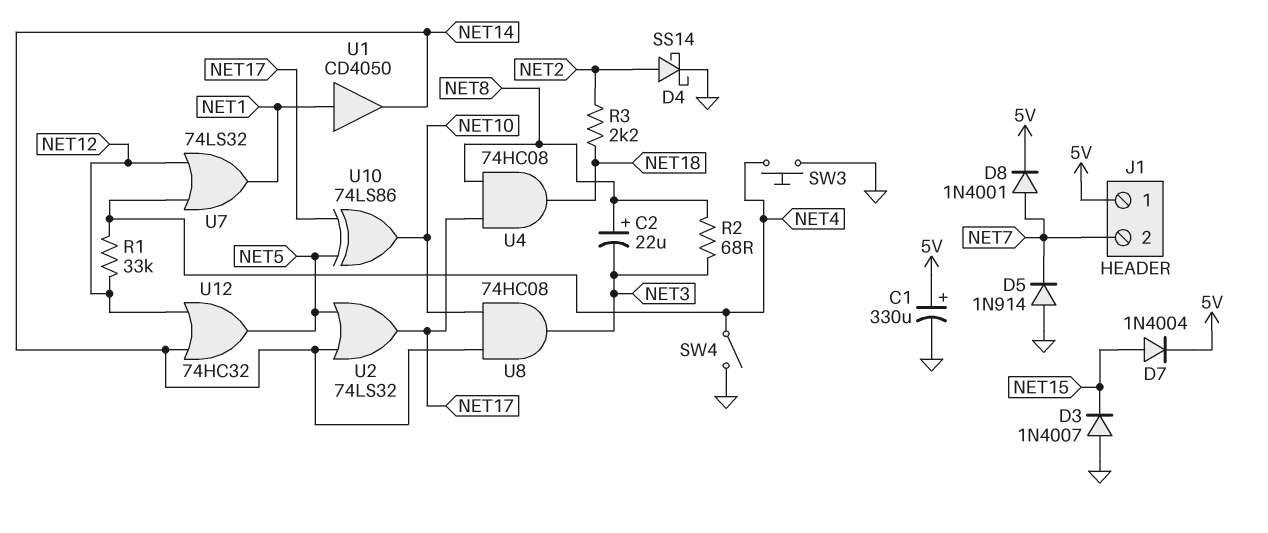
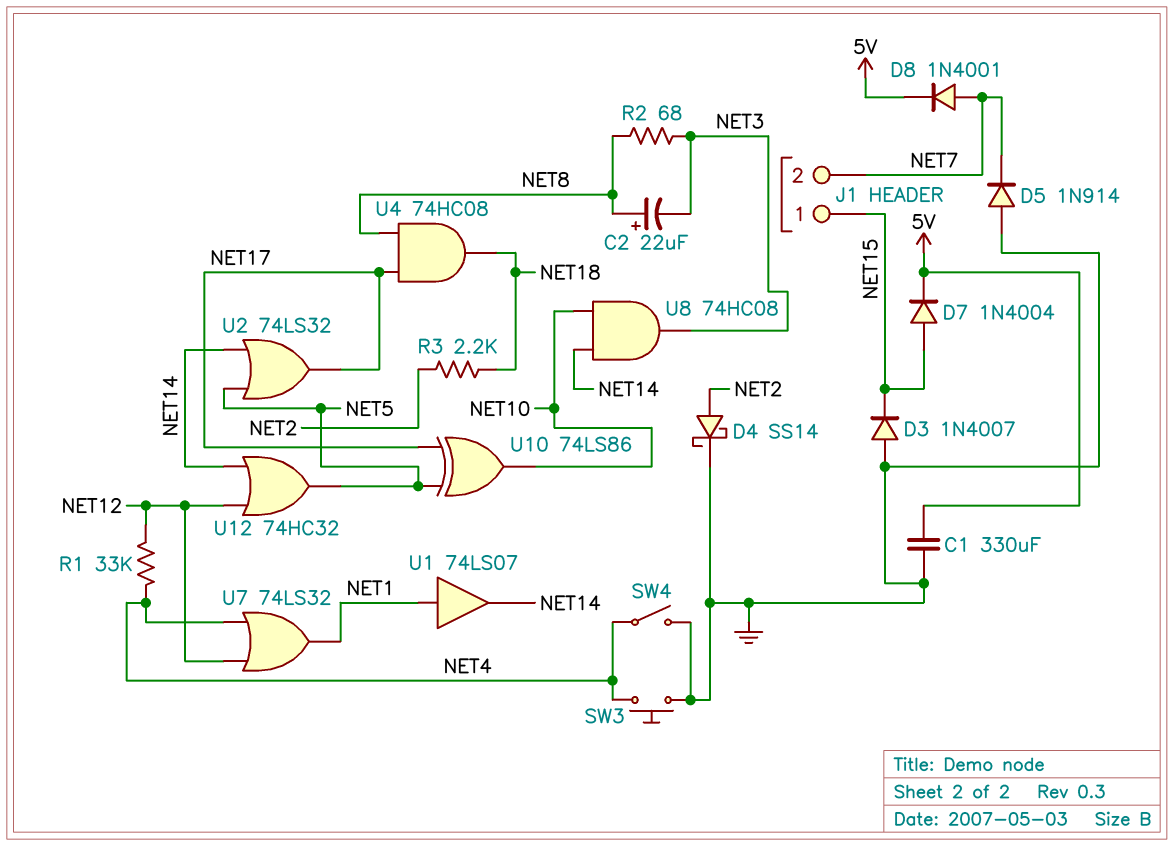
C1: 330uF (plus 5V, minus GND) -> 330uF (5V, GND)
J1 pin 1: 5V -> NET15
U1: buffer CD4050 (in NET1, out NET14) -> buffer 74LS07 (in NET1, out NET14)

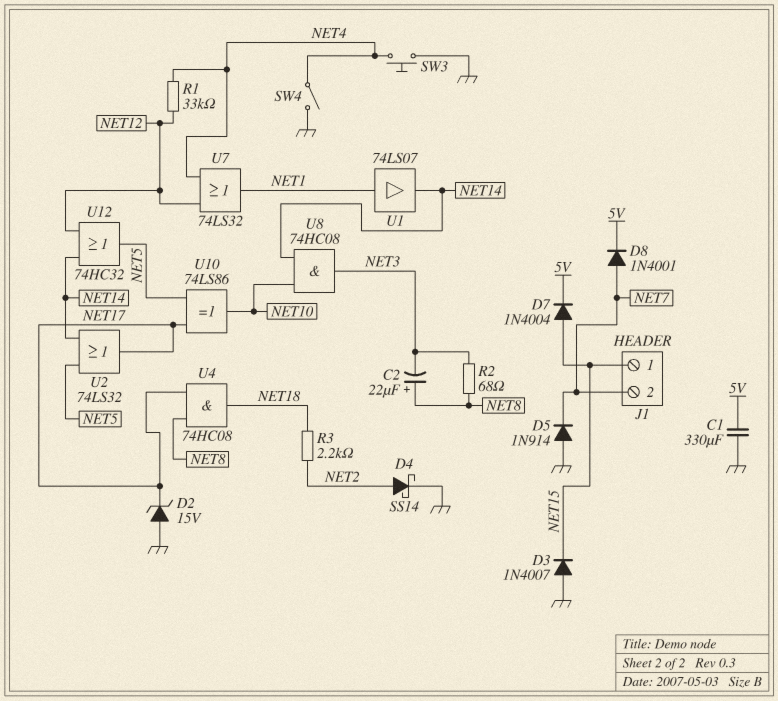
D2: none -> zener 15V (A GND, K NET17)

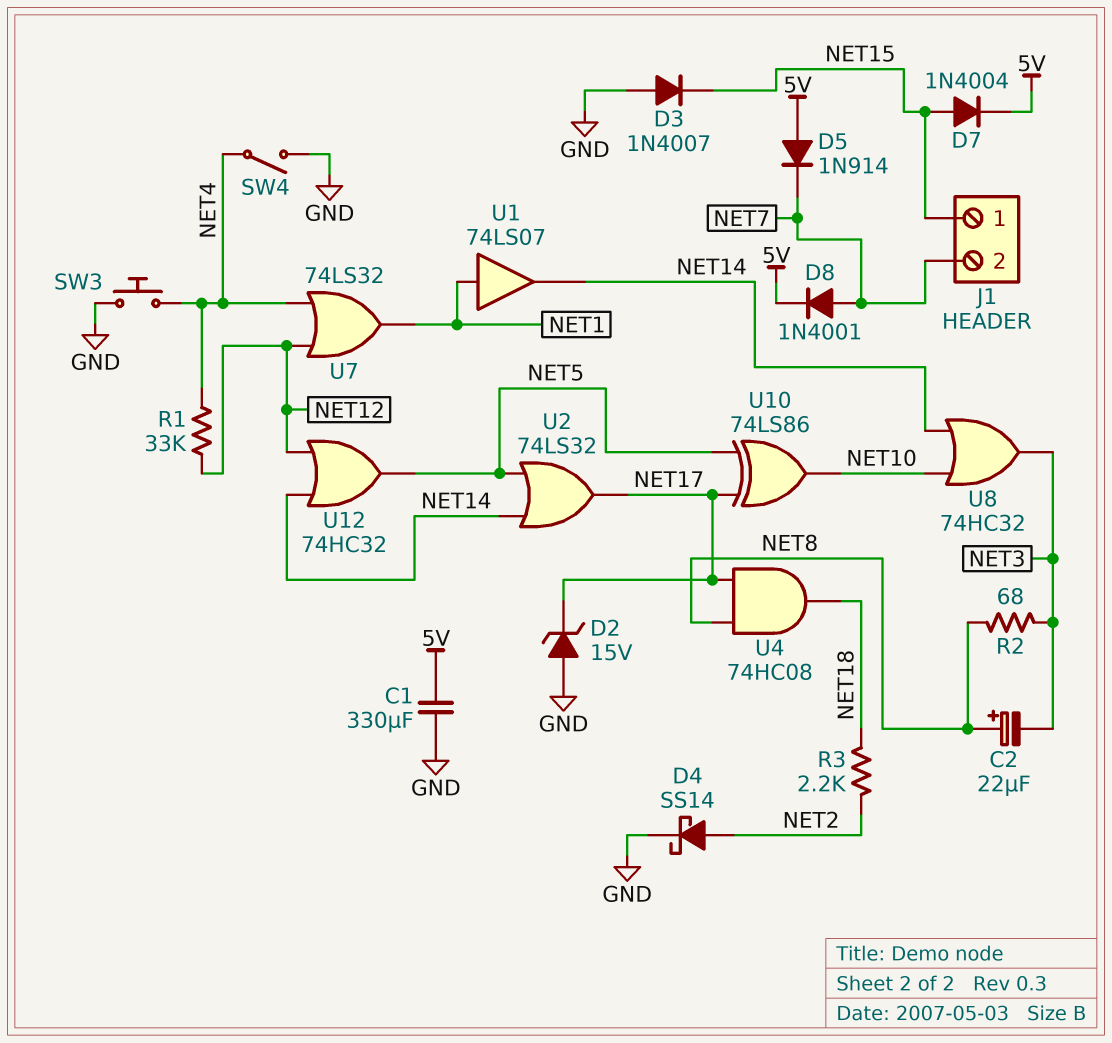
D5: diode 1N914 (A GND, K NET7) -> diode 1N914 (A 5V, K NET7)
U8: AND 74HC08 (in NET10, in NET14, out NET3) -> OR 74HC32 (in NET10, in NET14, out NET3)

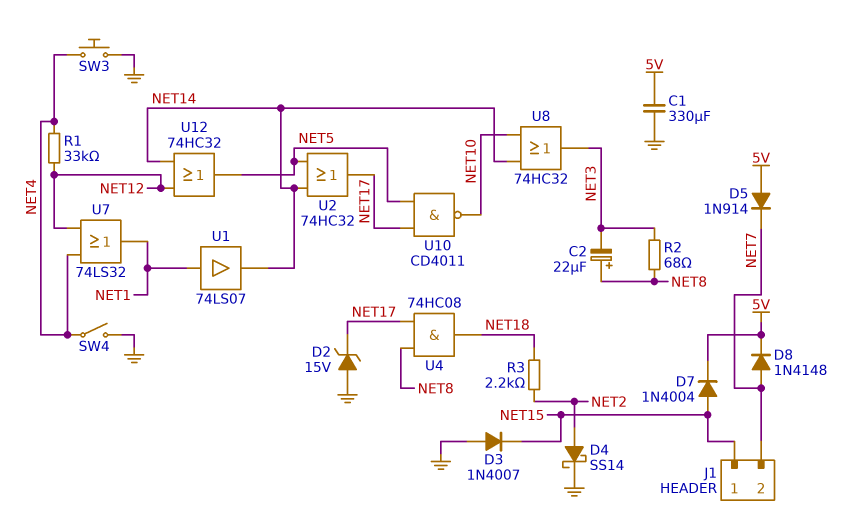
D8: diode 1N4001 (A NET7, K 5V) -> diode 1N4148 (A NET7, K 5V)
U2: OR 74LS32 (in NET5, in NET14, out NET17) -> OR 74HC32 (in NET5, in NET14, out NET17)
U10: XOR 74LS86 (in NET5, in NET17, out NET10) -> NAND CD4011 (in NET5, in NET17, out NET10)

